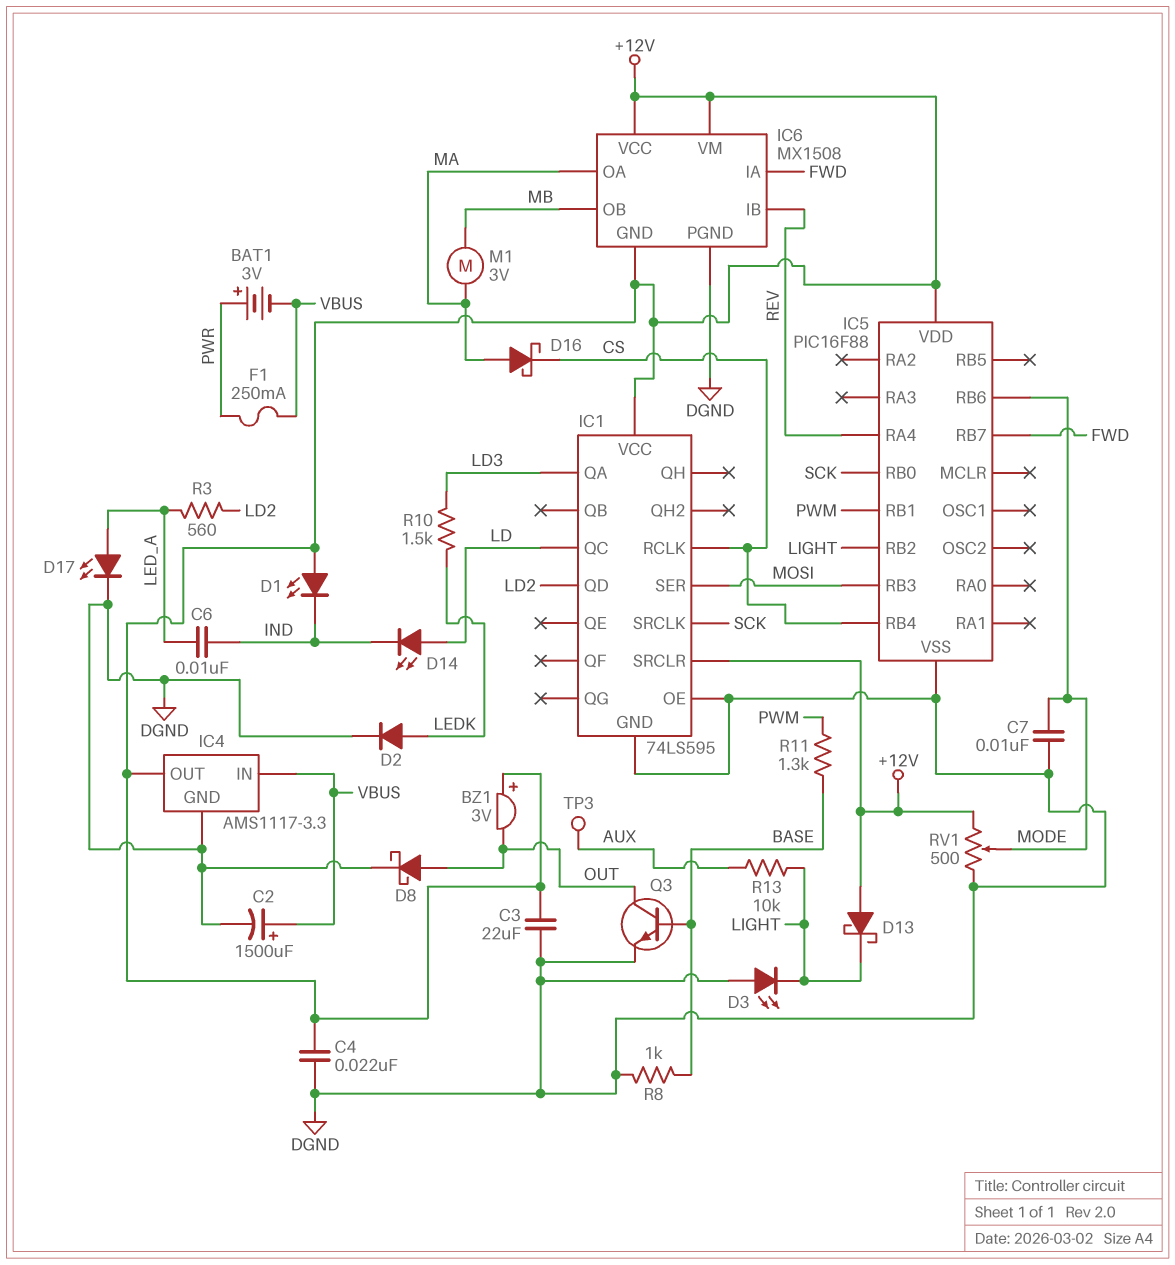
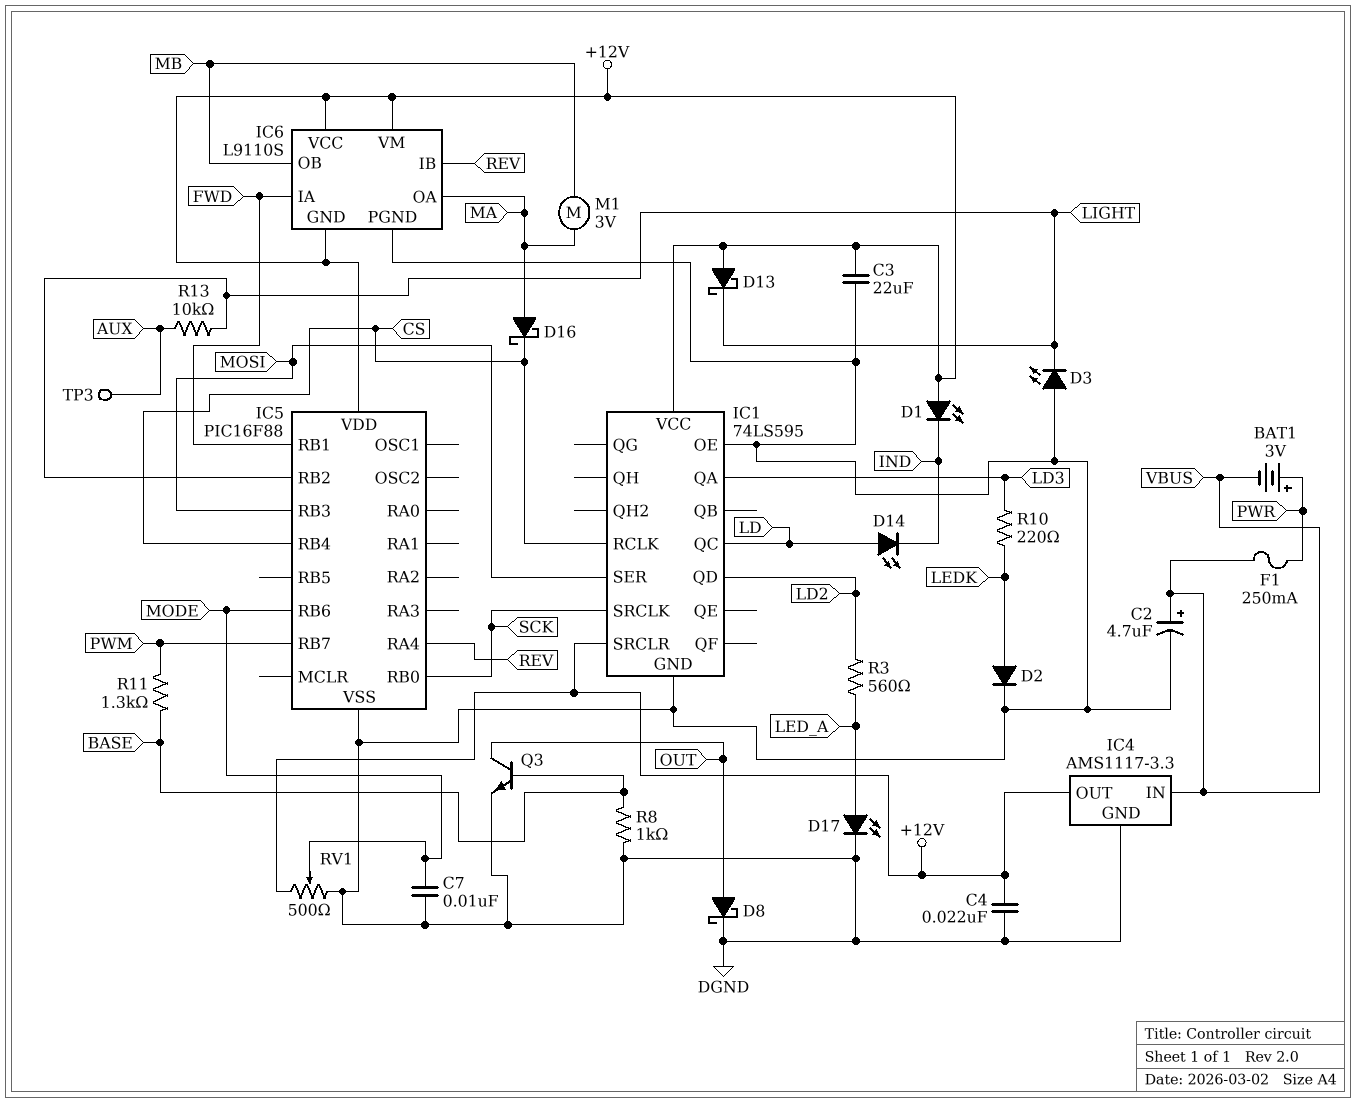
BZ1: buzzer 3V (plus +12V, minus OUT) -> none
C2: 1500uF (plus VBUS, minus DGND) -> 4.7uF (plus VBUS, minus DGND)
C6: 10nF (IND, LED_A) -> none
IC5 pin RB1: PWM -> FWD
IC5 pin RB7: FWD -> PWM
IC6: MX1508 -> L9110S
R10: 1.5k (LD3, LEDK) -> 220 (LD3, LEDK)

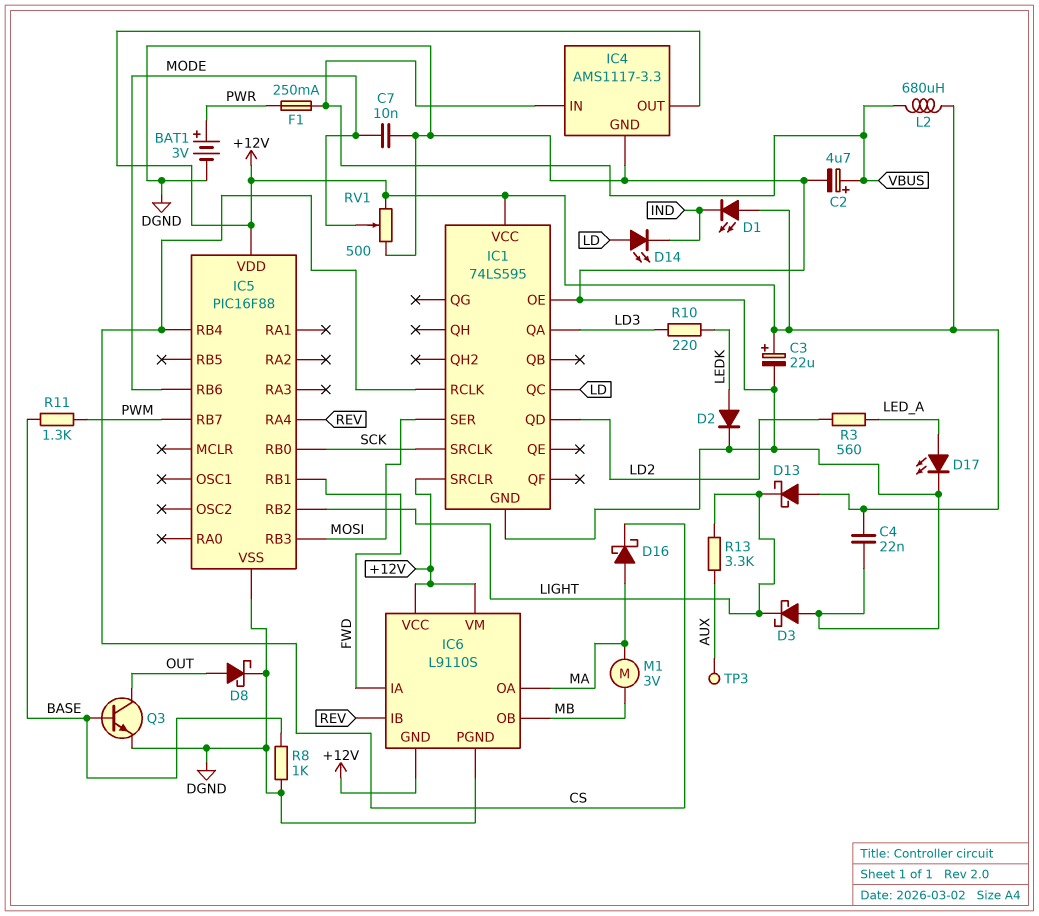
BAT1: 3V (plus PWR, minus VBUS) -> 3V (plus PWR, minus DGND)
C3: 22uF (+12V, DGND) -> 22uF (plus +12V, minus DGND)
D3: LED (A DGND, K LIGHT) -> schottky (A DGND, K LIGHT)
L2: none -> 680uH (+12V, VBUS)
R13: 10k (AUX, LIGHT) -> 3.3k (AUX, LIGHT)

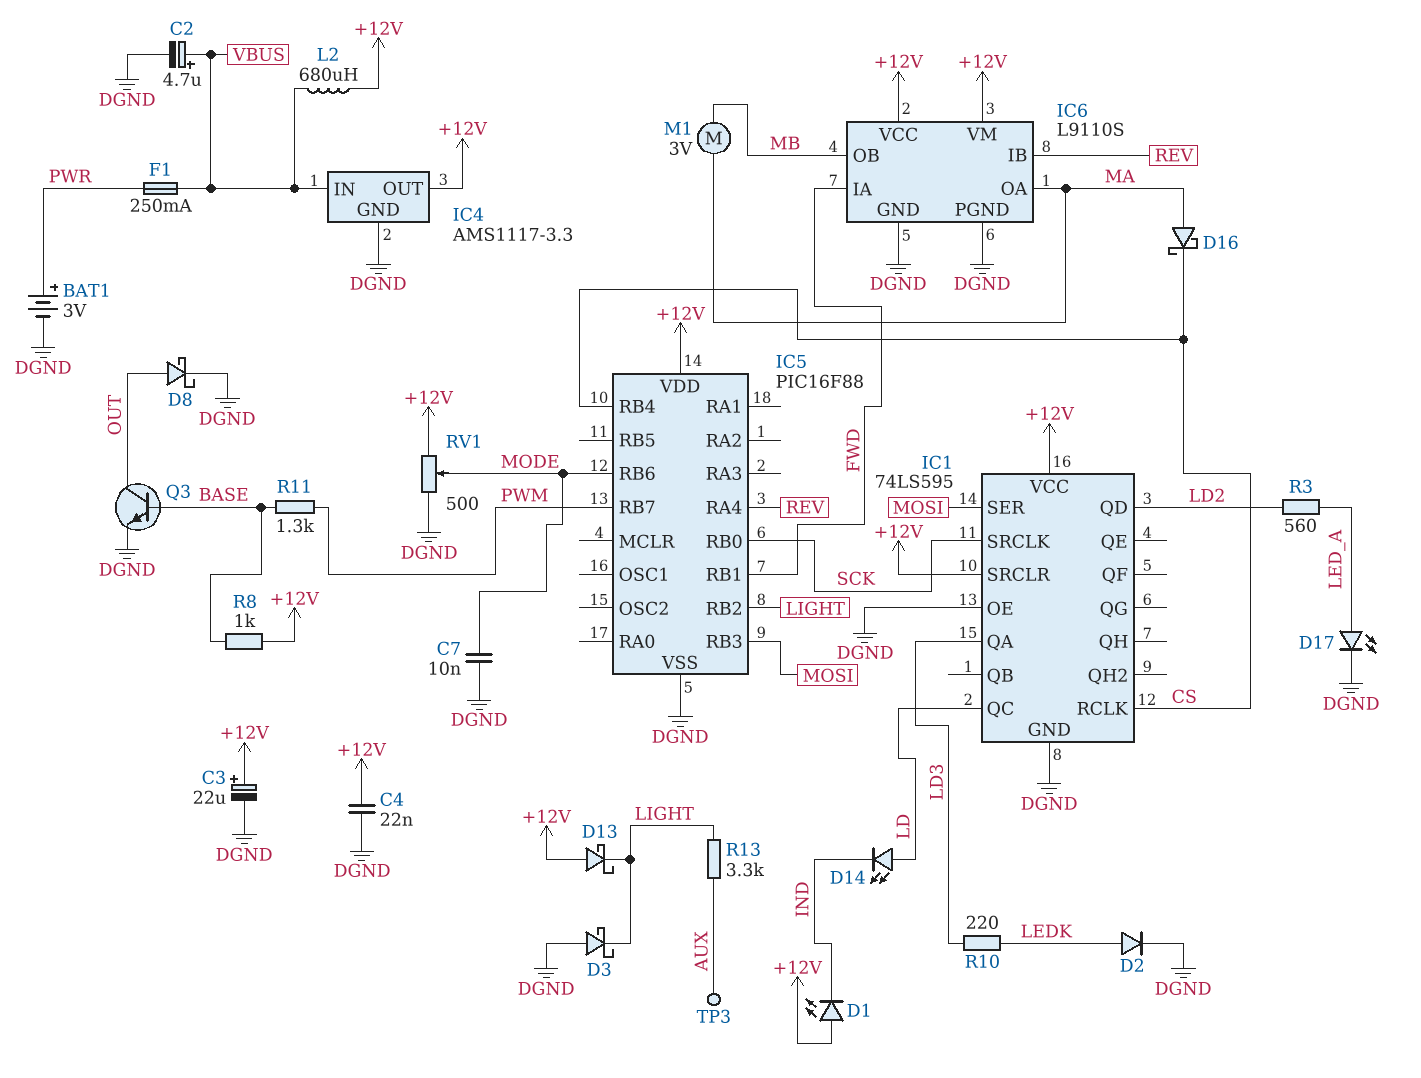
IC6 pin GND: +12V -> DGND
R8: 1k (BASE, DGND) -> 1k (+12V, BASE)

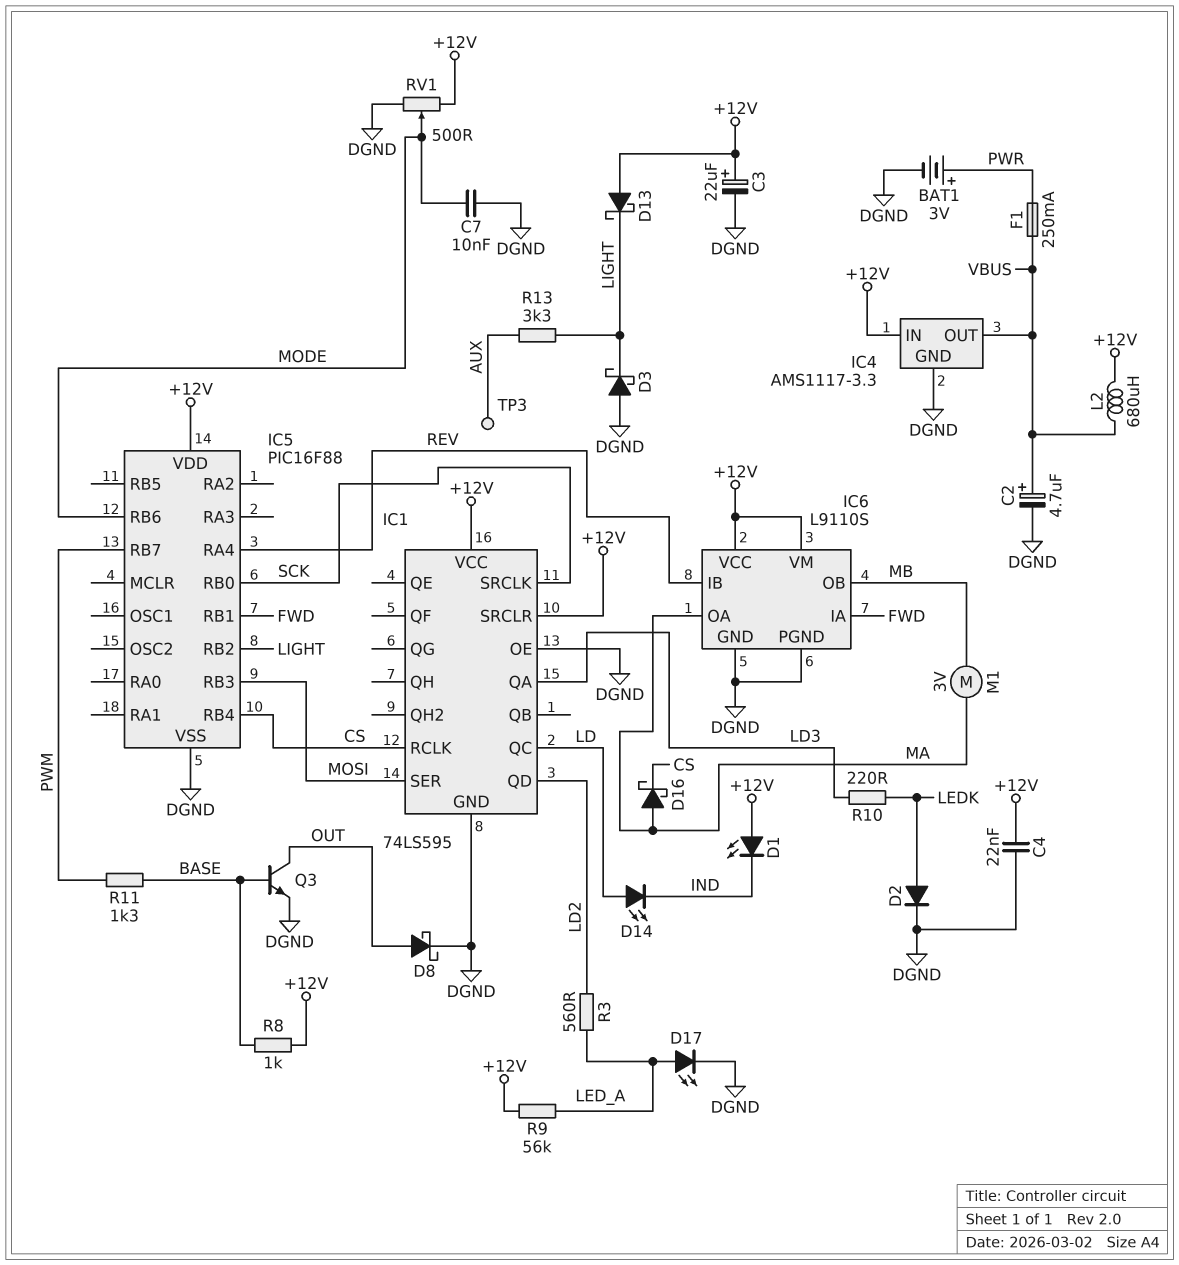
IC4 pin IN: VBUS -> +12V
IC4 pin OUT: +12V -> VBUS
R9: none -> 56k (+12V, LED_A)

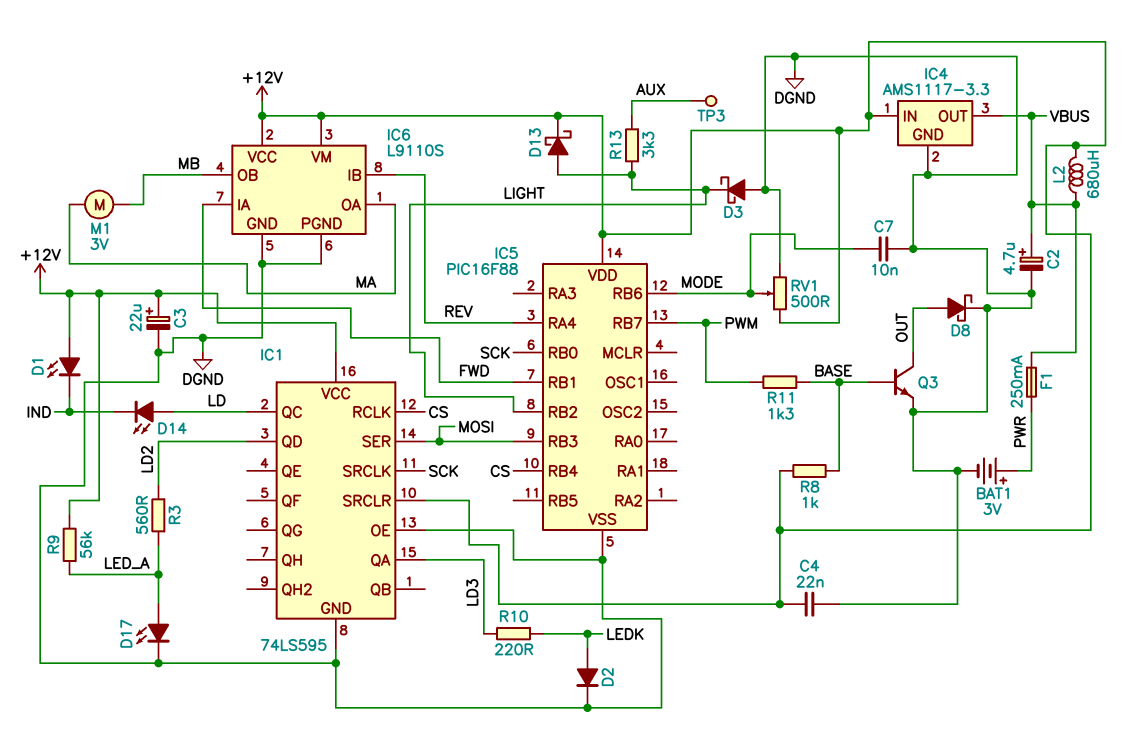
D13: schottky (A +12V, K LIGHT) -> schottky (A LIGHT, K +12V)
D16: schottky (A MA, K CS) -> none

